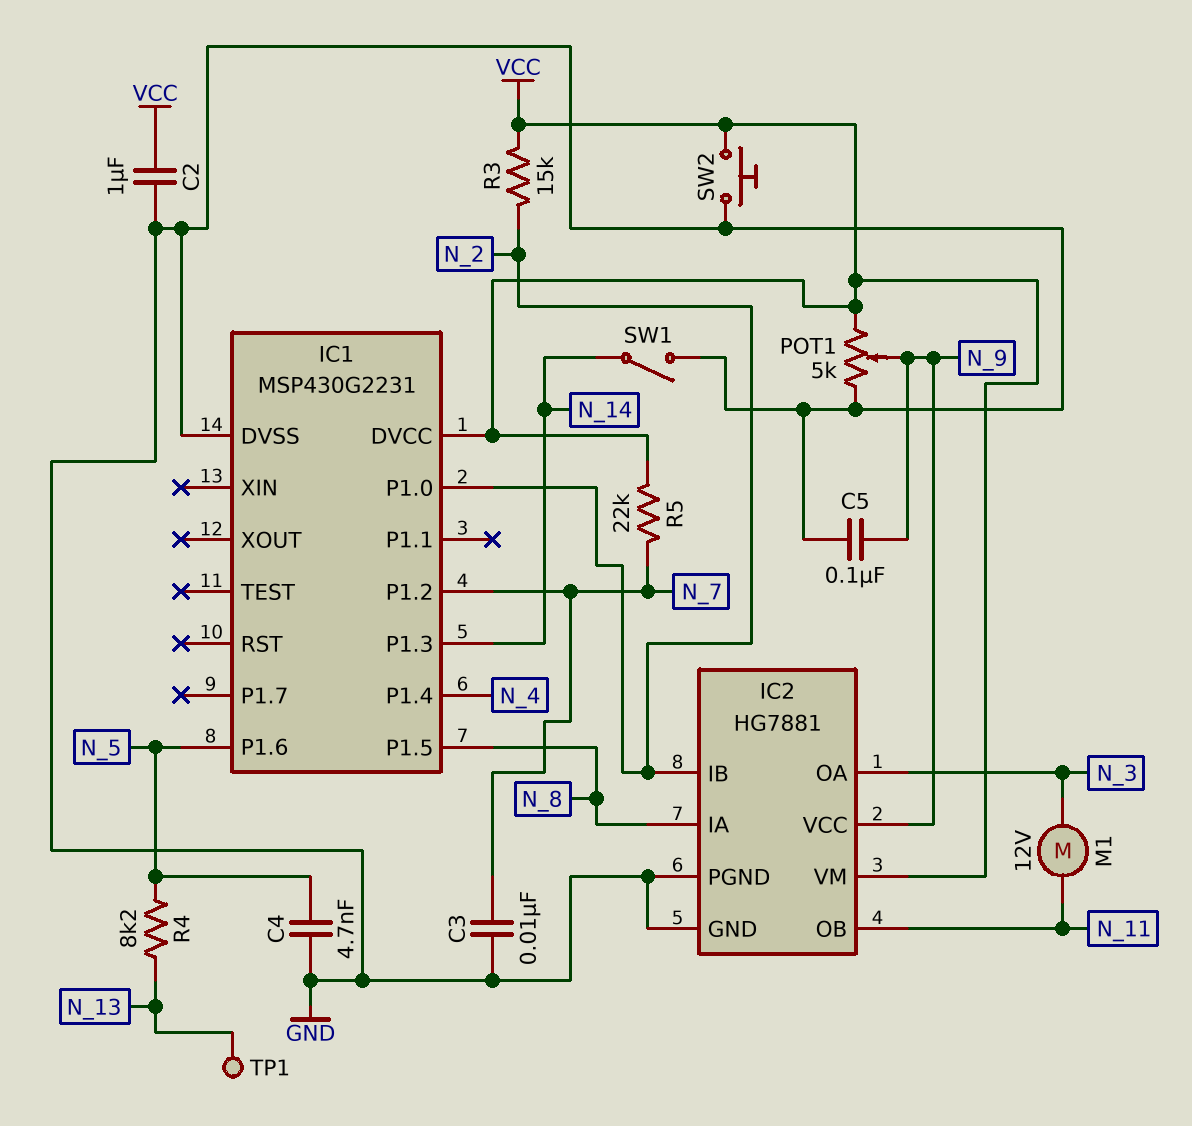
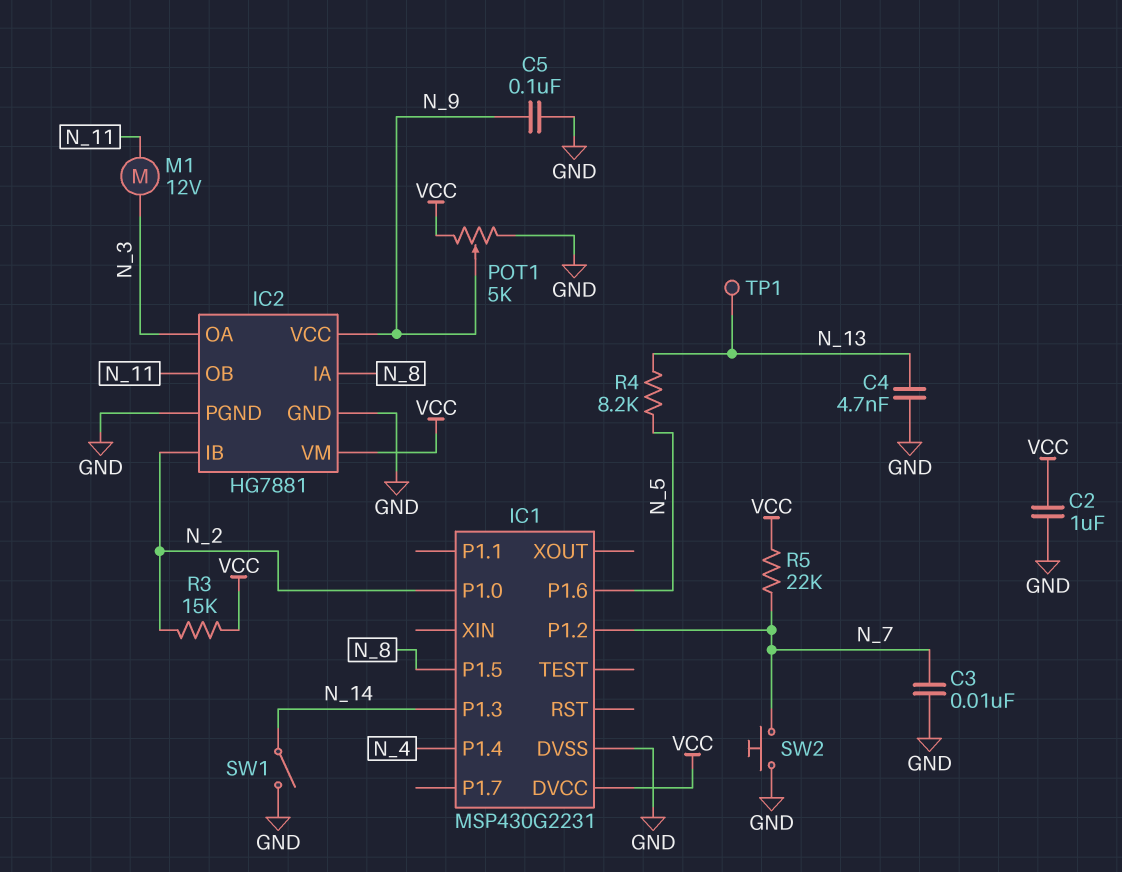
C4: 4.7nF (GND, N_5) -> 4.7nF (GND, N_13)
SW2: button (GND, VCC) -> button (GND, N_7)

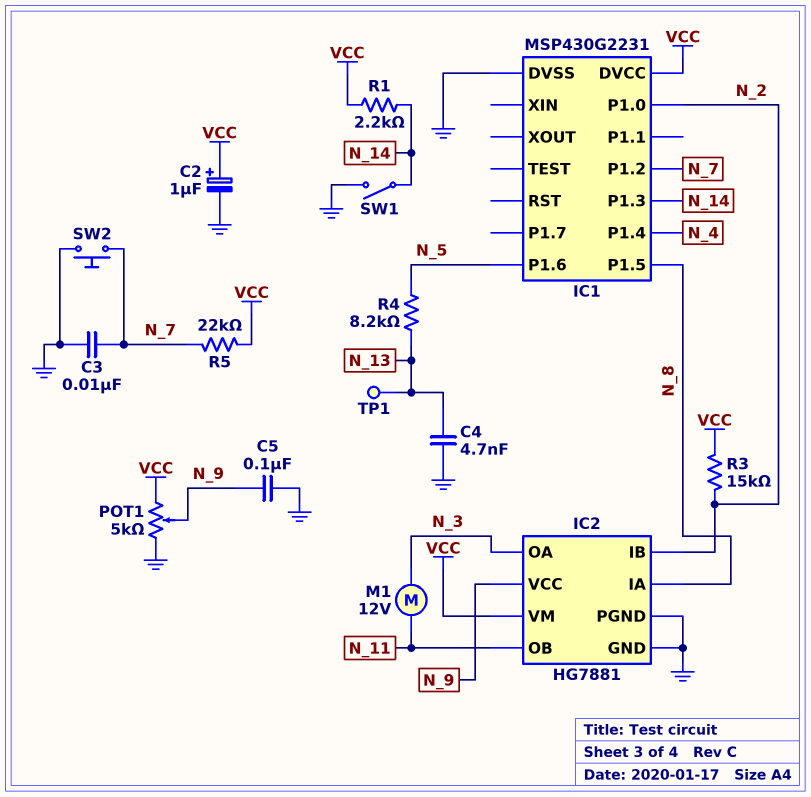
C2: 1uF (GND, VCC) -> 1uF (plus VCC, minus GND)
R1: none -> 2.2k (N_14, VCC)

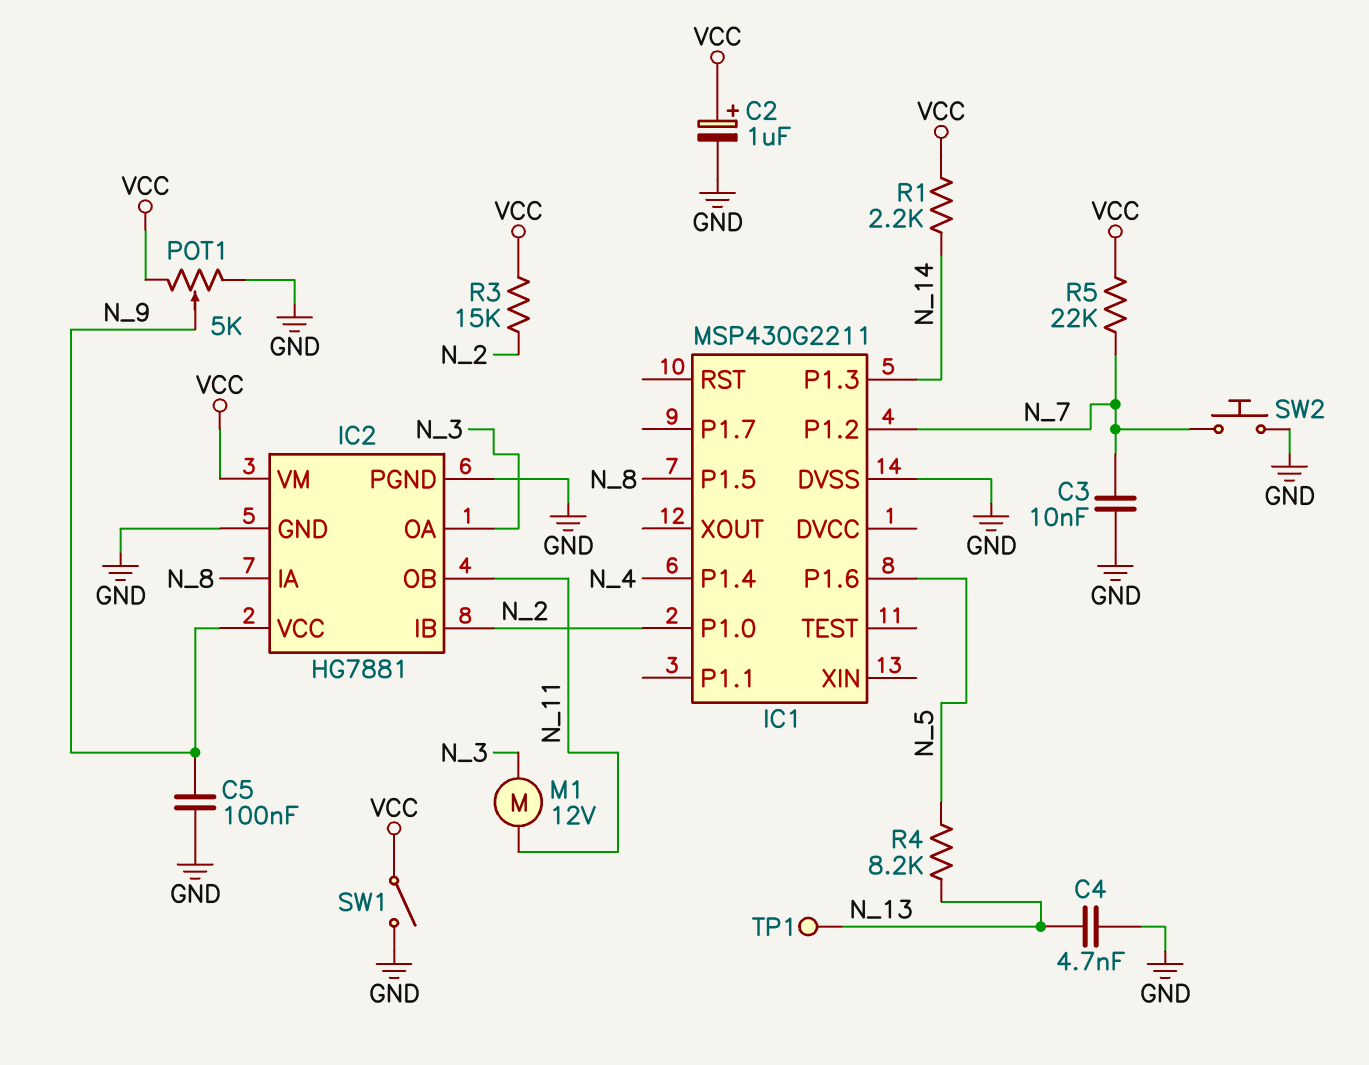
IC1: MSP430G2231 -> MSP430G2211
IC1 pin DVCC: VCC -> none
SW1: switch (GND, N_14) -> switch (GND, VCC)

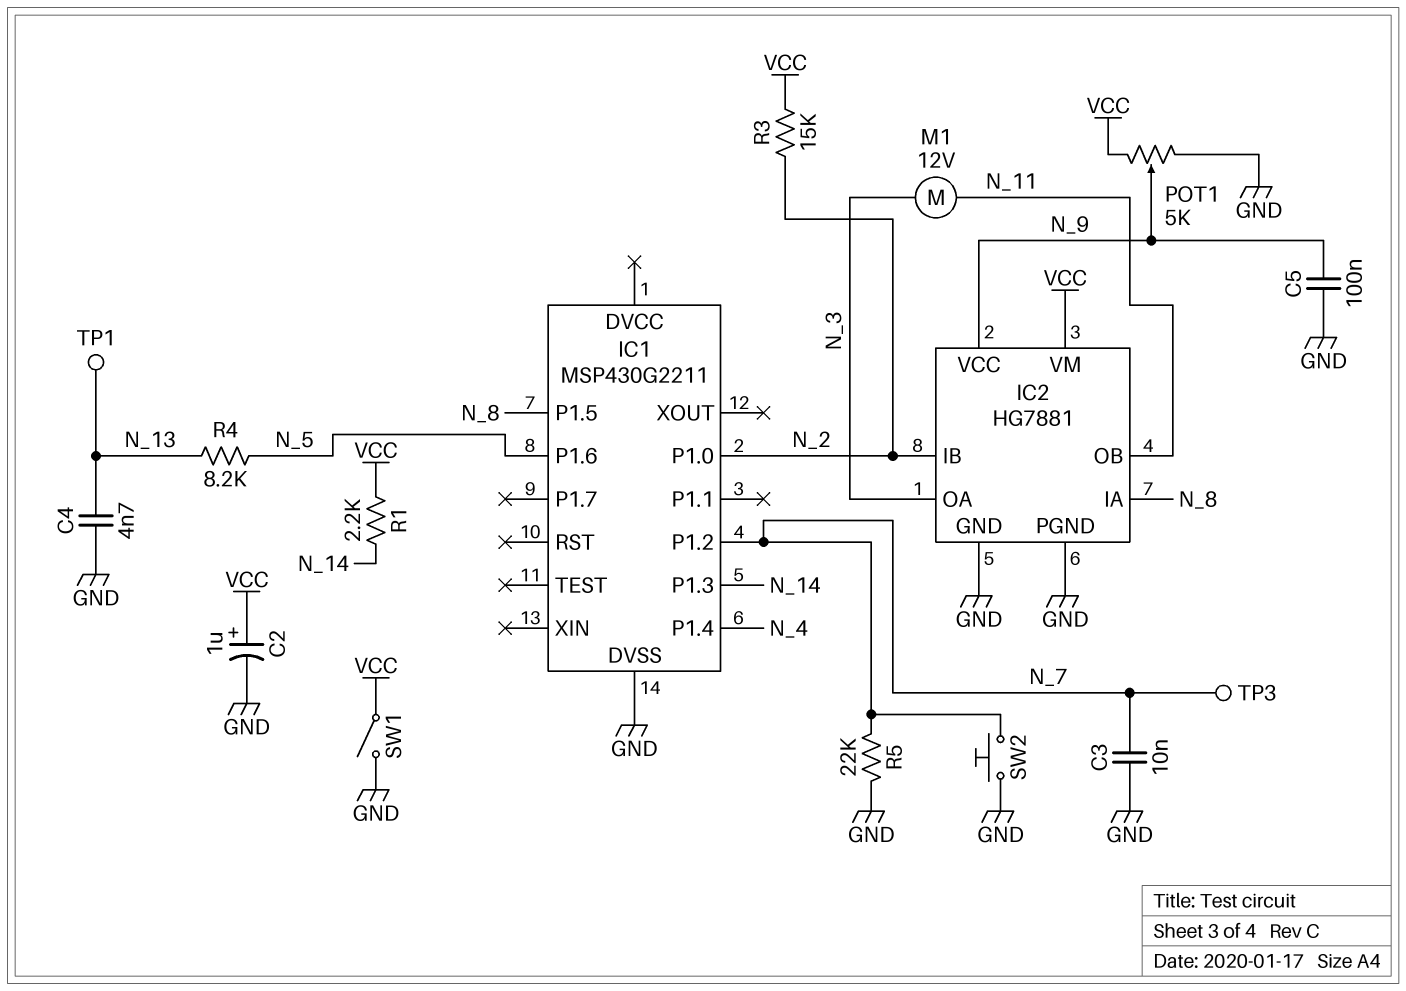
R5: 22k (N_7, VCC) -> 22k (GND, N_7)
TP3: none -> test point (N_7)

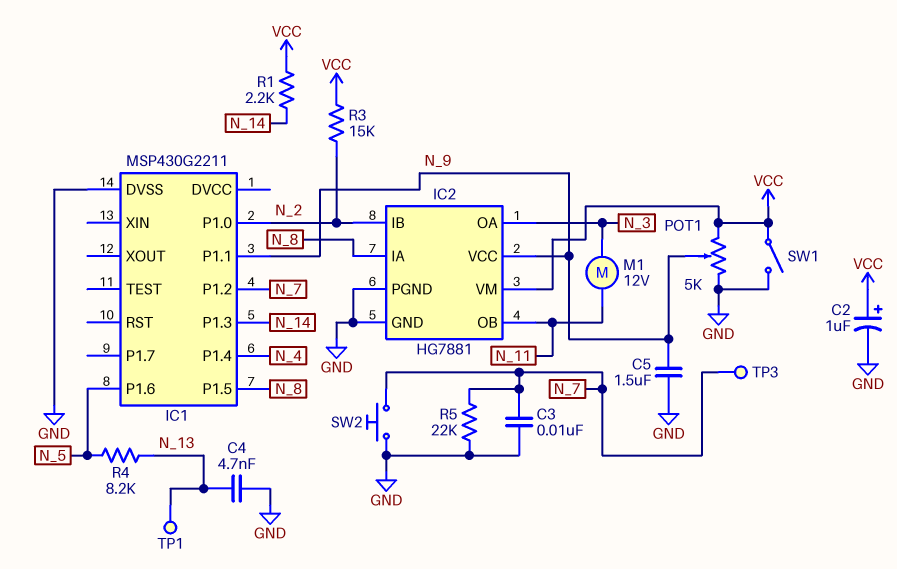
C5: 100nF (GND, N_9) -> 1.5uF (GND, N_9)
IC1 pin P1.1: none -> N_9

